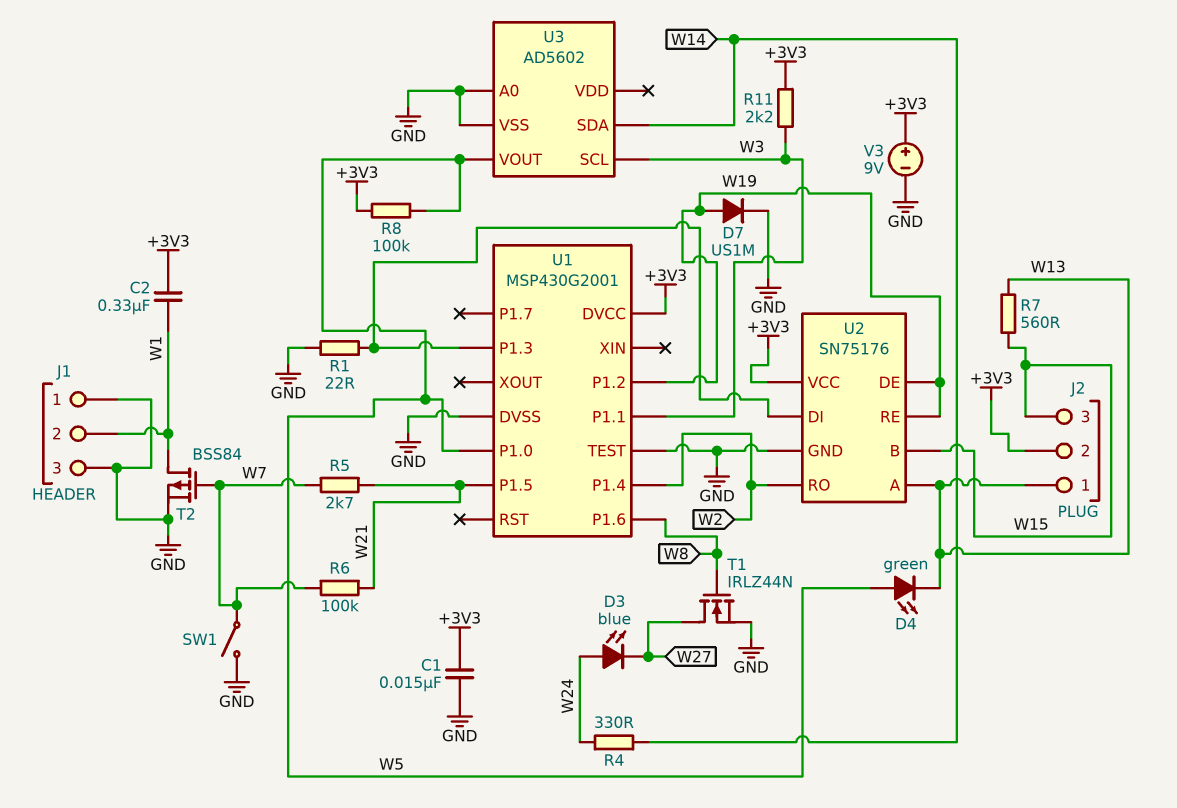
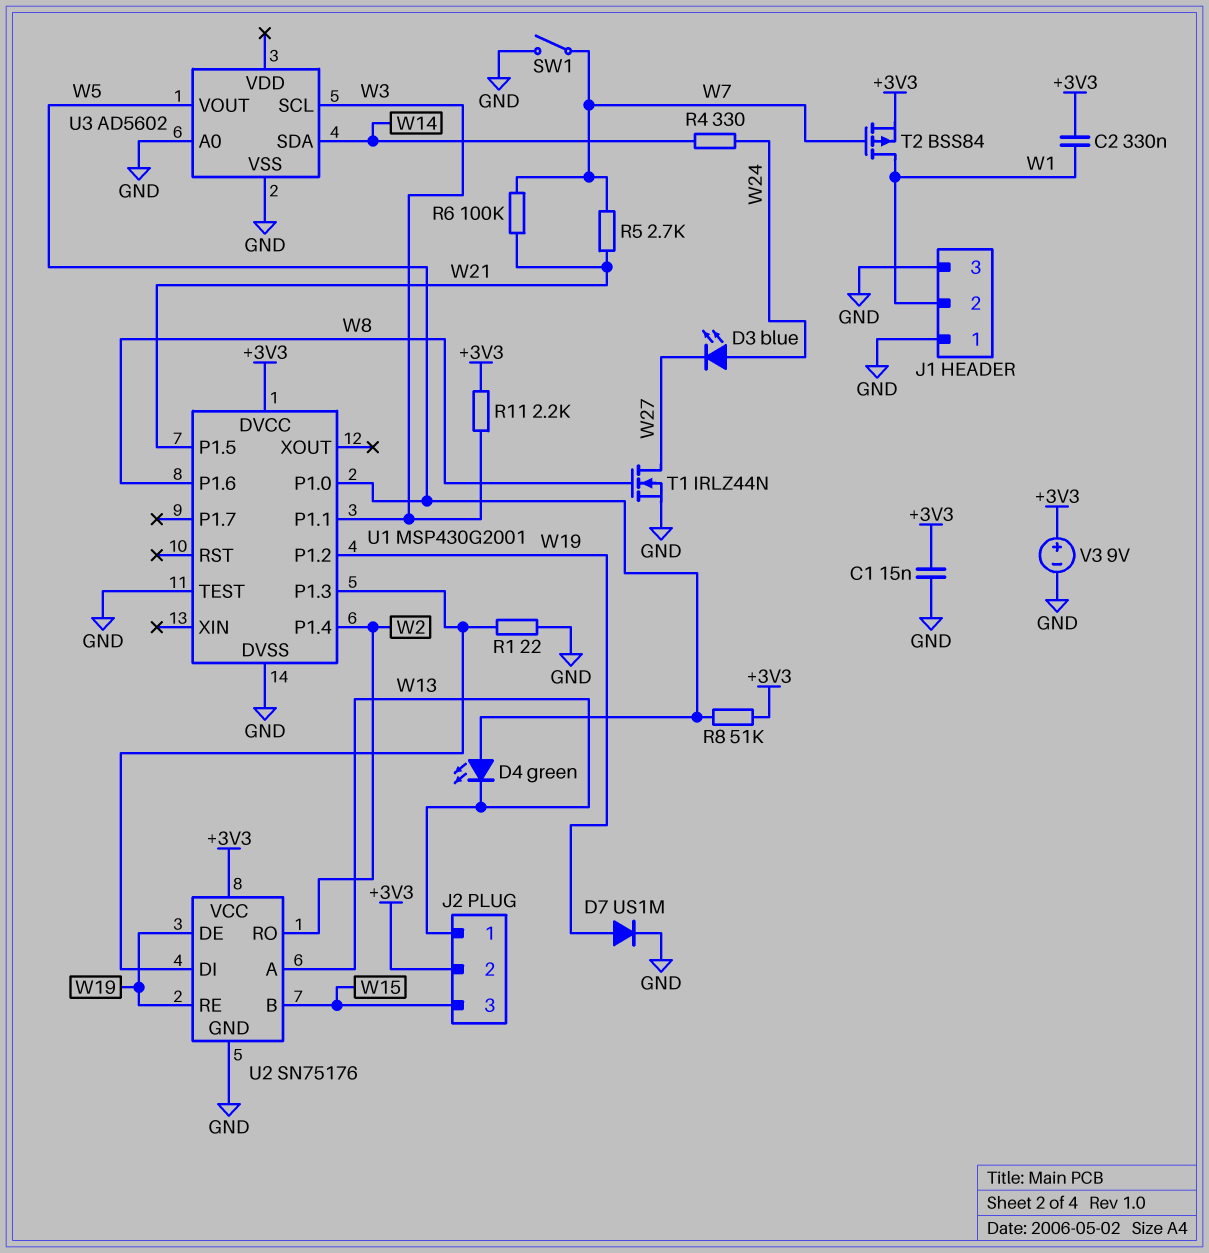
R7: 560 (W13, W15) -> none
R8: 100k (+3V3, W5) -> 51k (+3V3, W5)
T2: PMOS BSS84 (G W7, D W1, S GND) -> PMOS BSS84 (G W7, D W1, S +3V3)

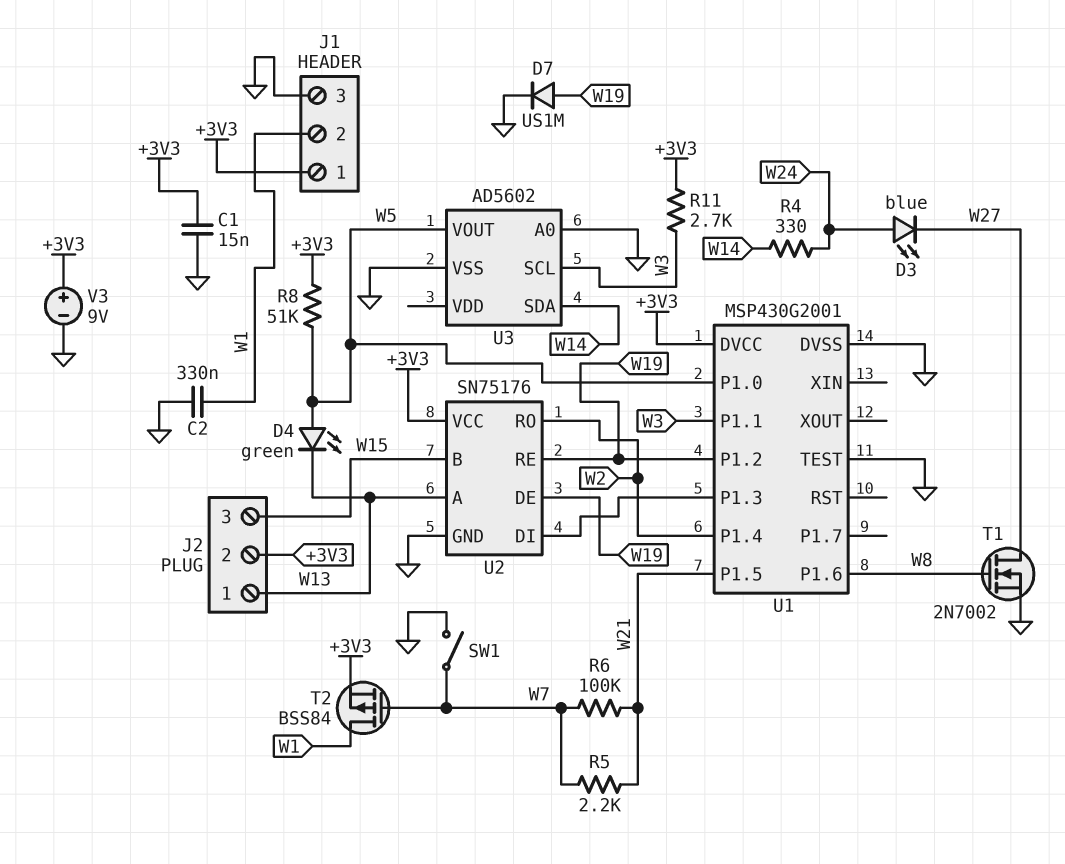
C2: 330nF (+3V3, W1) -> 330nF (GND, W1)
J1 pin 1: GND -> +3V3
R1: 22 (GND, U1/P1.3) -> none
R5: 2.7k (W7, W21) -> 2.2k (W7, W21)
R11: 2.2k (+3V3, W3) -> 2.7k (+3V3, W3)
T1: NMOS IRLZ44N (G W8, D W27, S GND) -> NMOS 2N7002 (G W8, D W27, S GND)

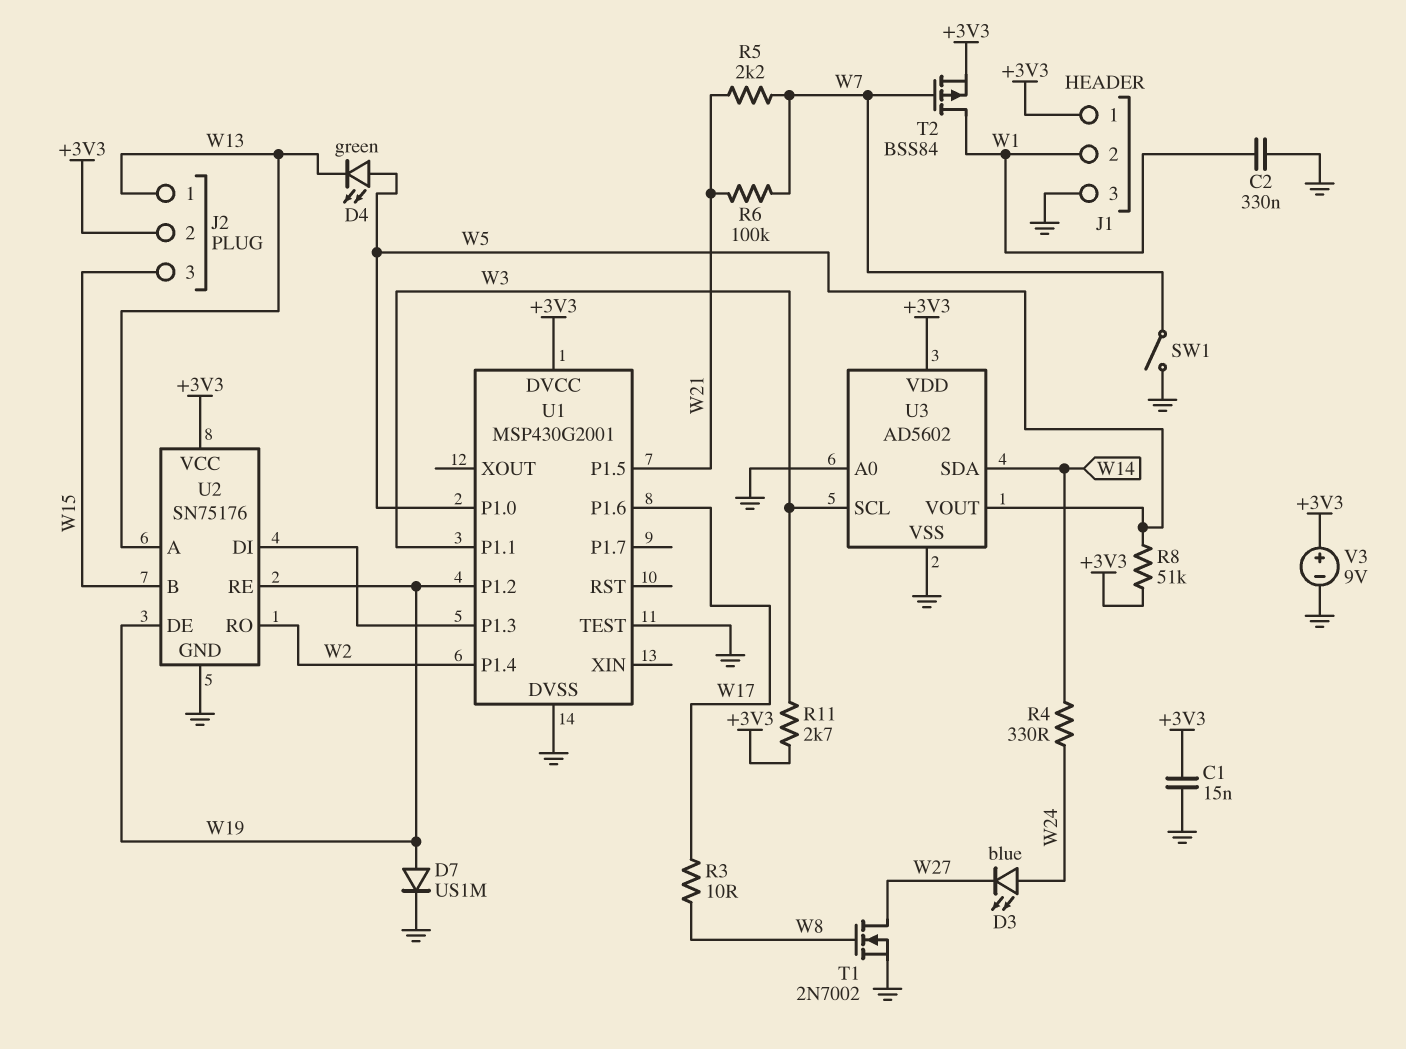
R3: none -> 10 (W8, W17)
U1 pin P1.6: W8 -> W17
U3 pin VDD: none -> +3V3

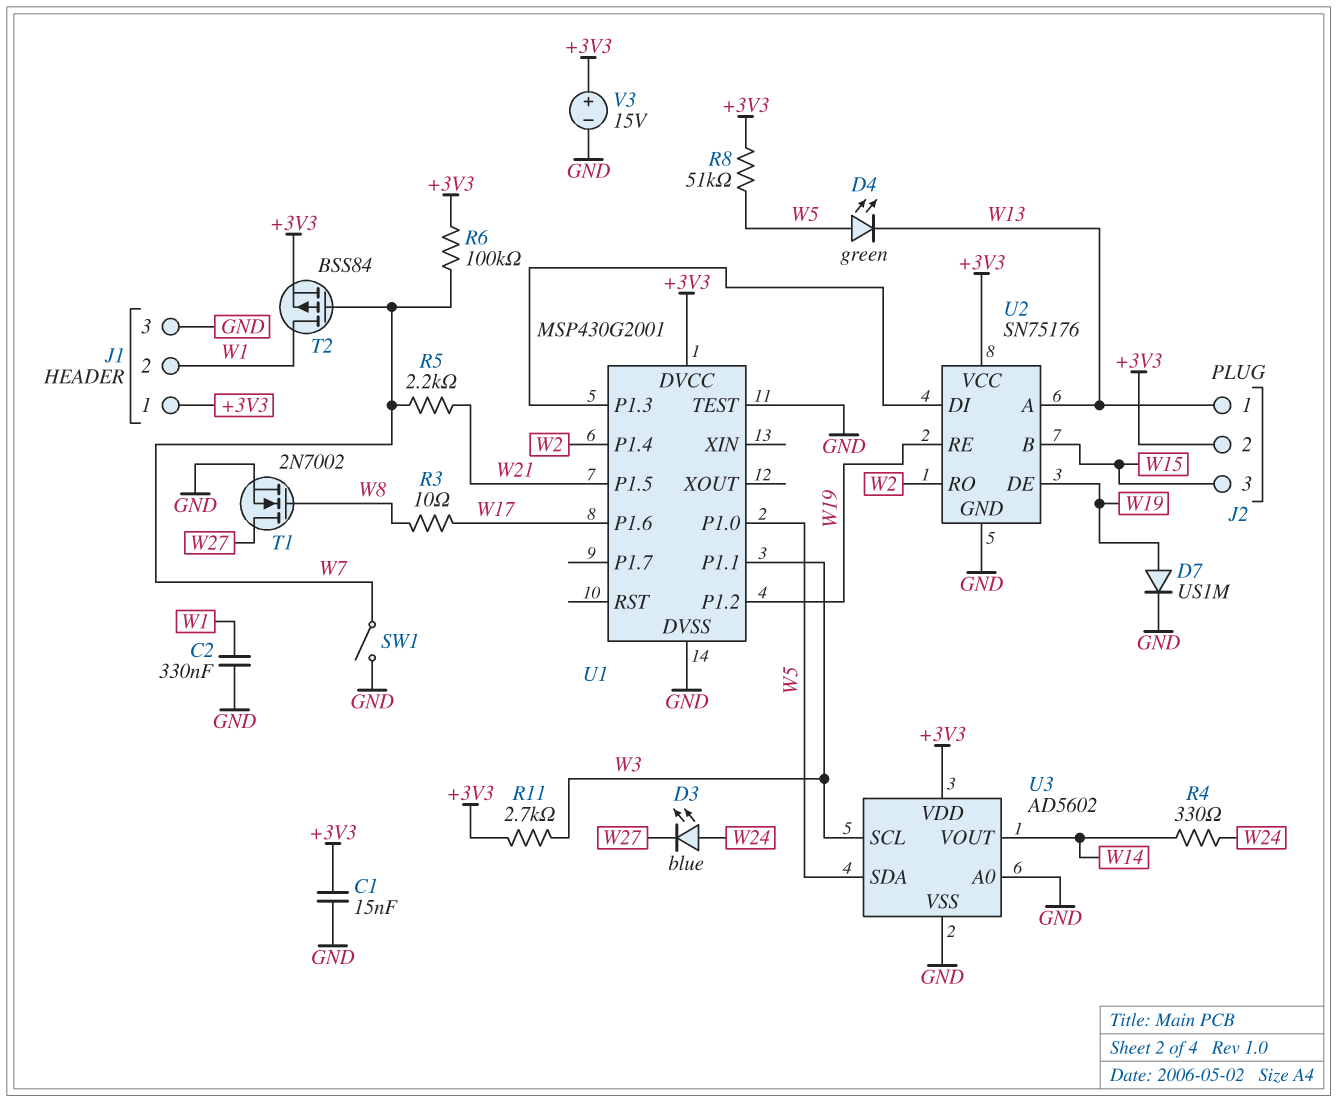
R6: 100k (W7, W21) -> 100k (+3V3, W7)
U3 pin SDA: W14 -> W5
U3 pin VOUT: W5 -> W14
V3: 9V (plus +3V3, minus GND) -> 15V (plus +3V3, minus GND)

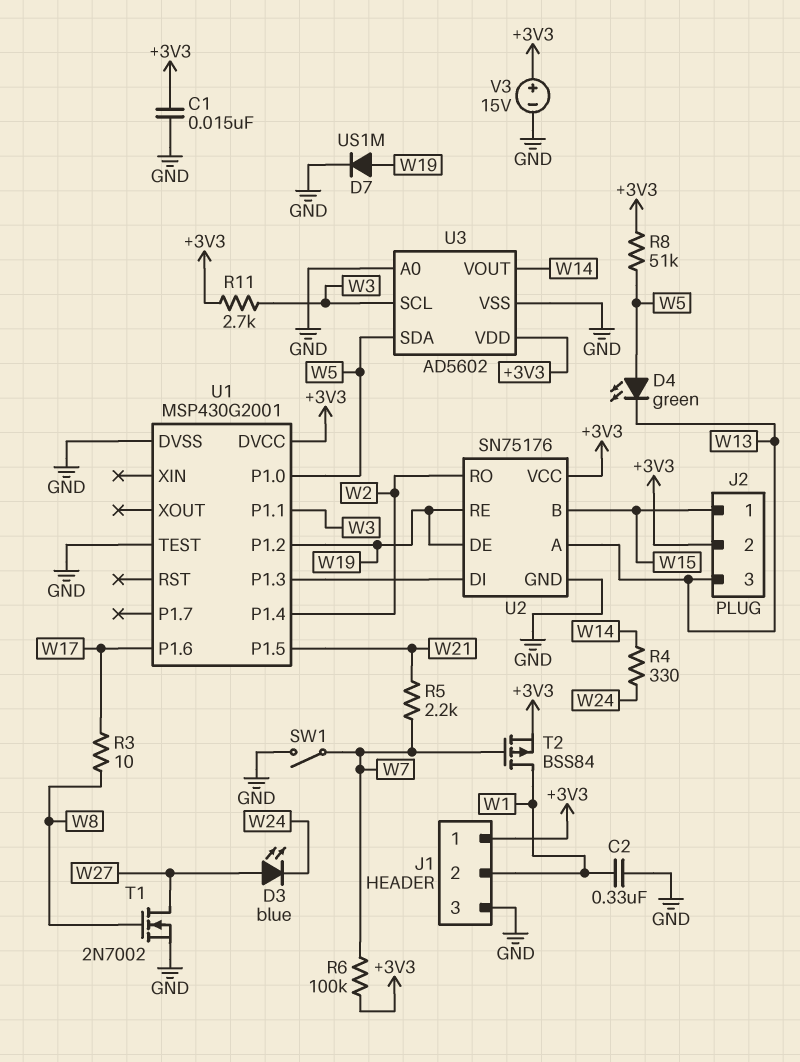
D3: LED blue (A W24, K W27) -> LED blue (A W27, K W24)
J2 pin 1: W13 -> W15
J2 pin 3: W15 -> W13

